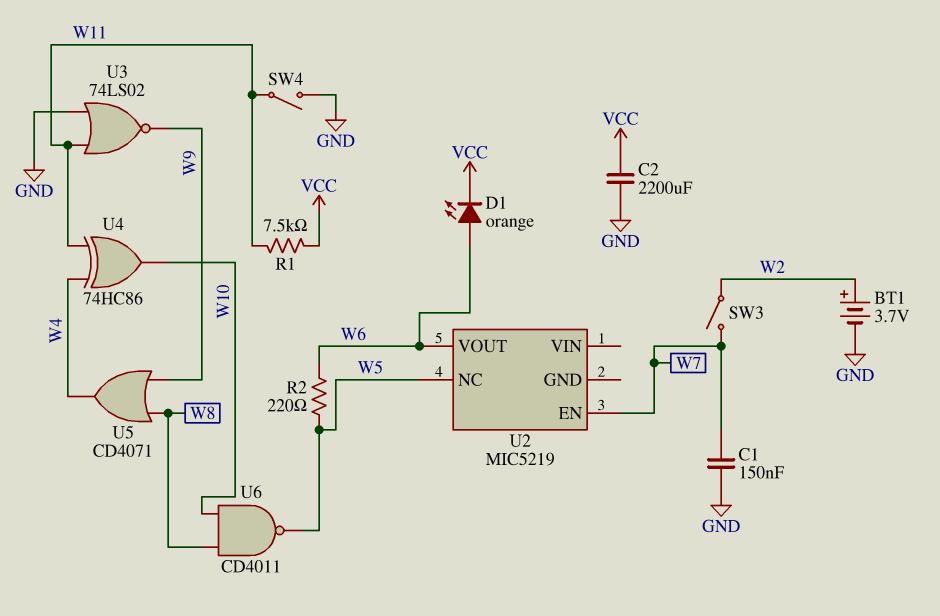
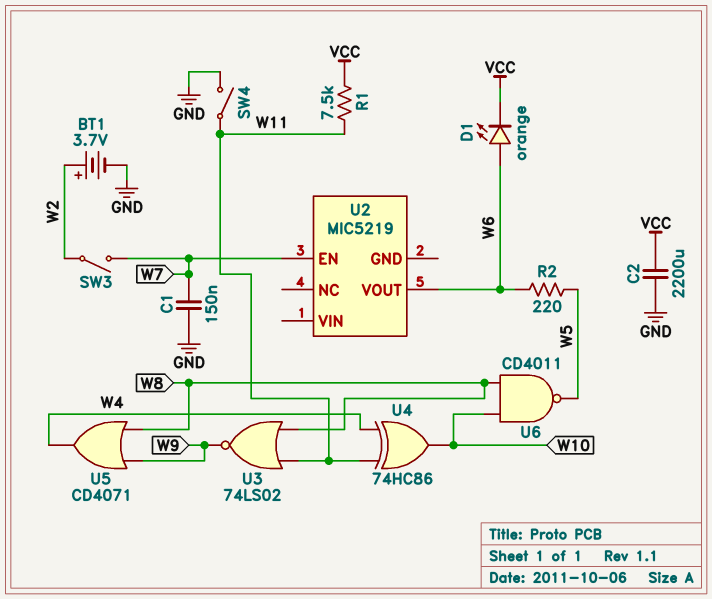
U2 pin NC: W5 -> none
U3: NOR 74LS02 (in GND, in W11, out W9) -> NOR 74LS02 (in W8, in W11, out W9)

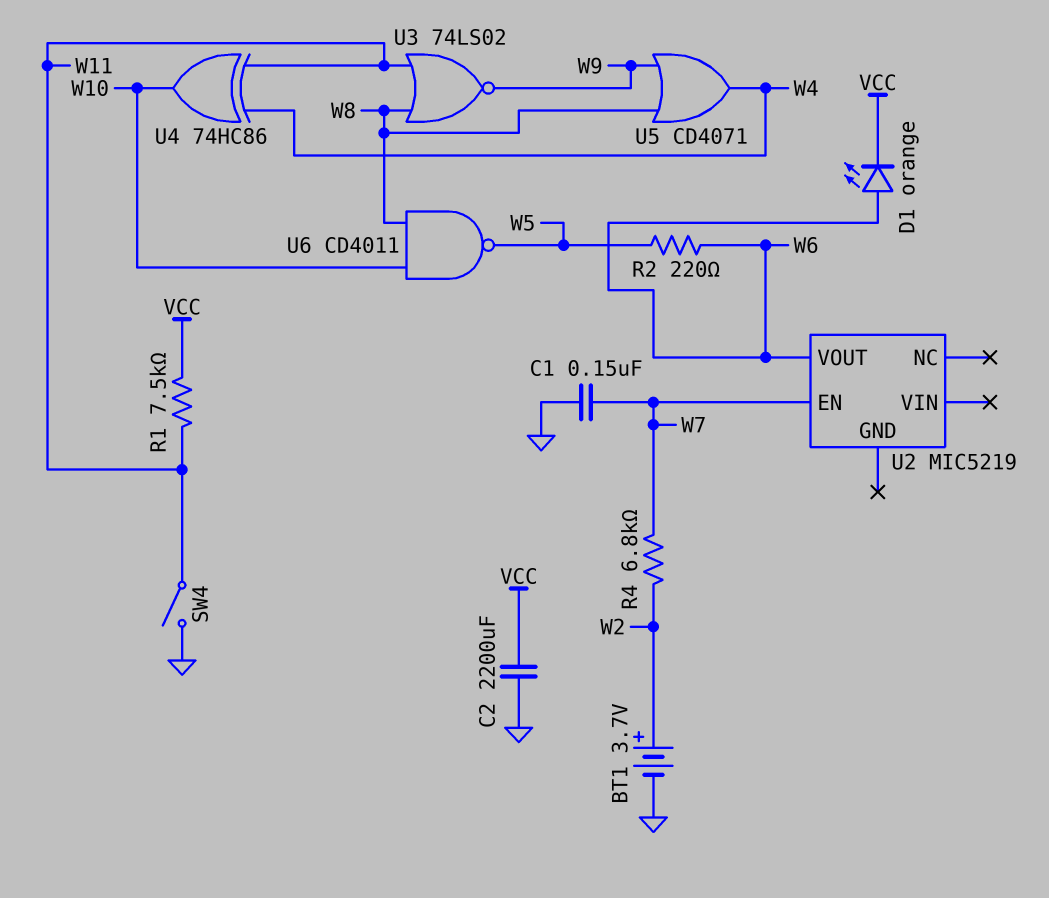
R4: none -> 6.8k (W2, W7)
SW3: switch (W2, W7) -> none

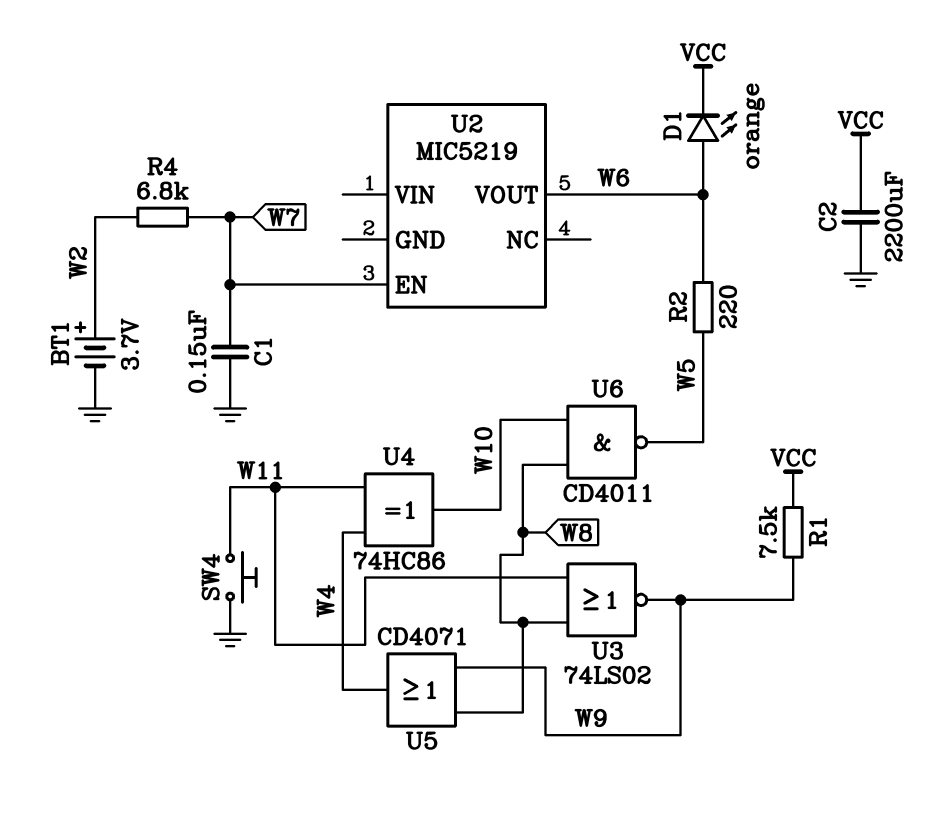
R1: 7.5k (VCC, W11) -> 7.5k (VCC, W9)
SW4: switch (GND, W11) -> button (GND, W11)

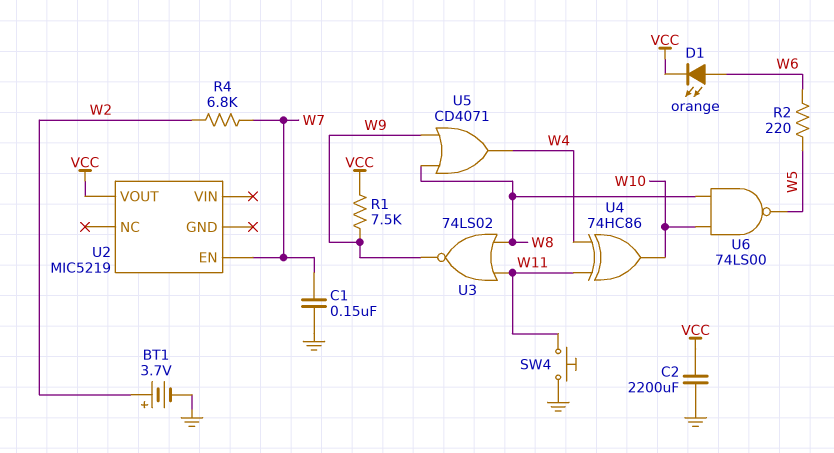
U2 pin VOUT: W6 -> VCC
U6: NAND CD4011 (in W8, in W10, out W5) -> NAND 74LS00 (in W8, in W10, out W5)

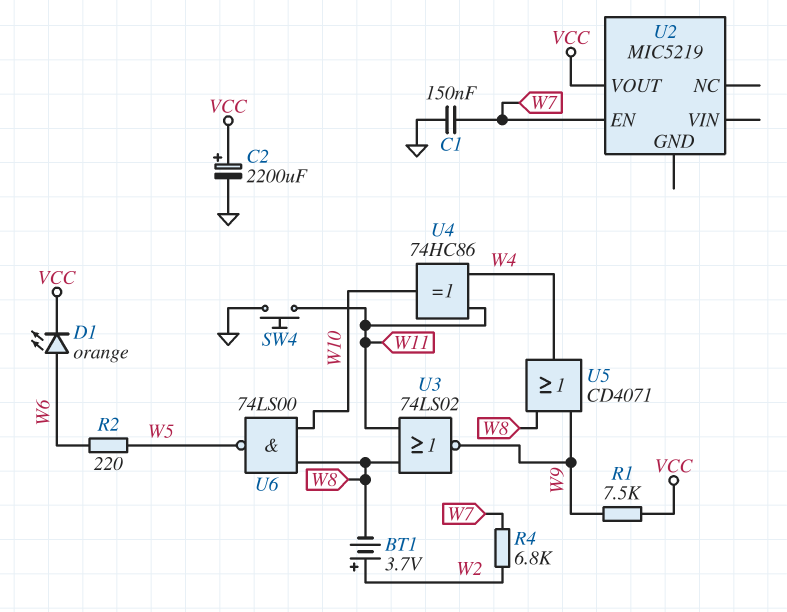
BT1: 3.7V (plus W2, minus GND) -> 3.7V (plus W2, minus W8)
C2: 2200uF (GND, VCC) -> 2200uF (plus VCC, minus GND)

